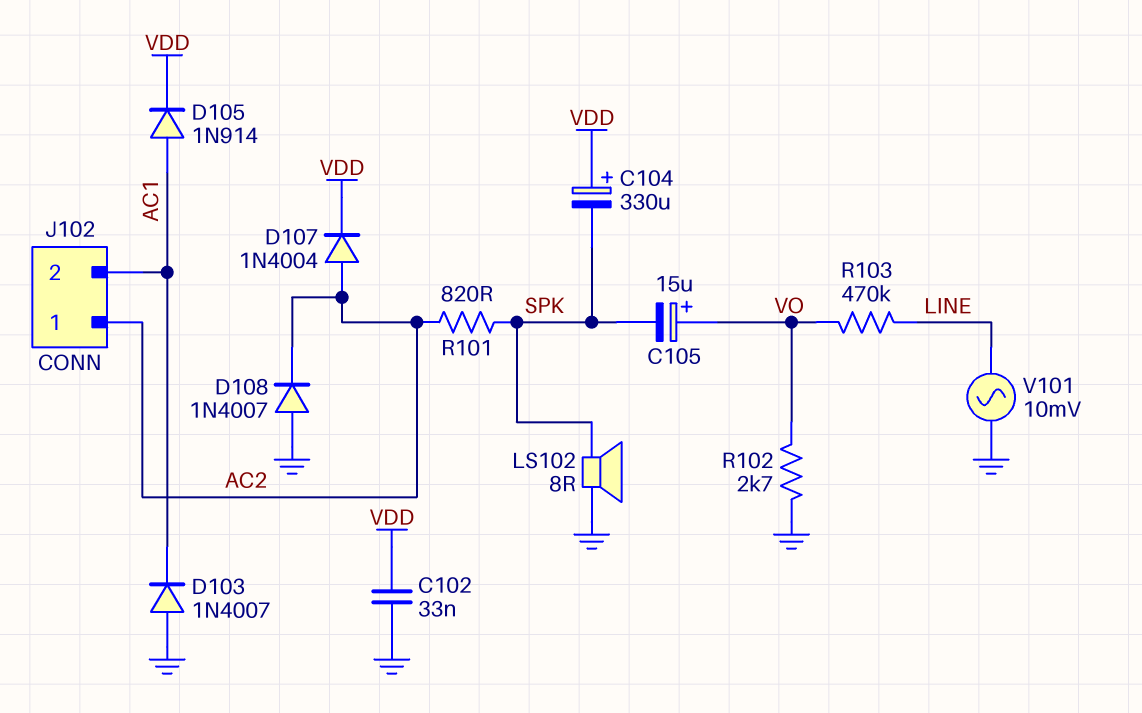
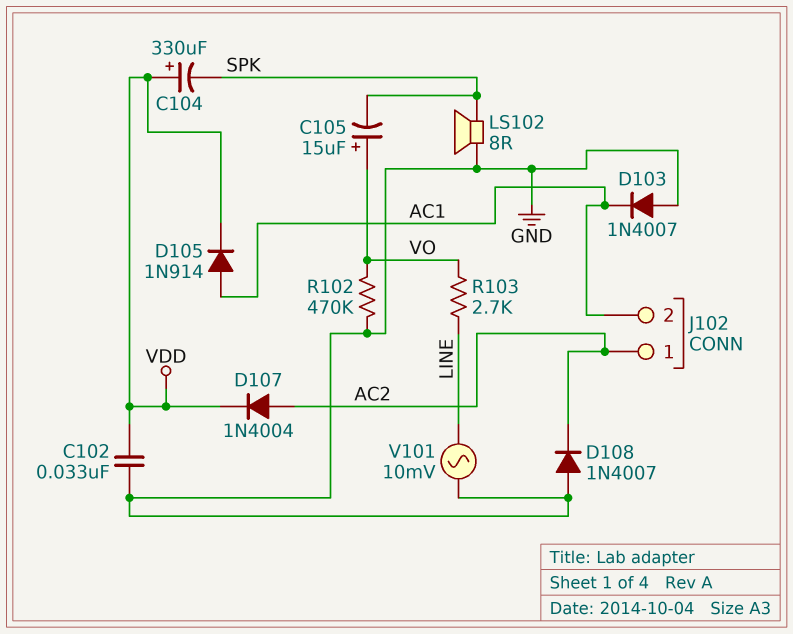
R101: 820 (AC2, SPK) -> none
R102: 2.7k (GND, VO) -> 470k (GND, VO)
R103: 470k (LINE, VO) -> 2.7k (LINE, VO)

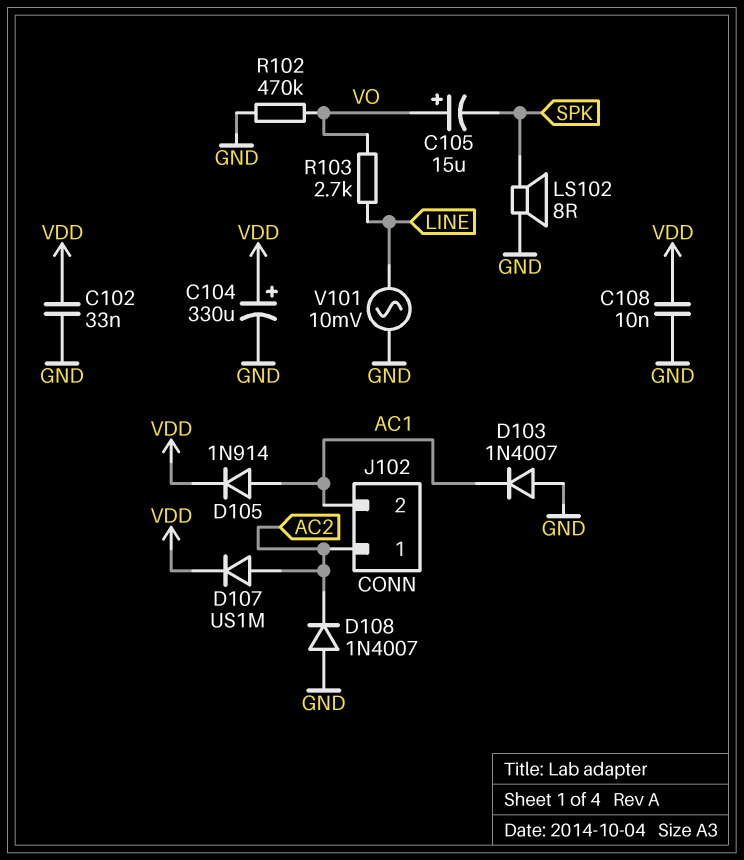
C104: 330uF (plus VDD, minus SPK) -> 330uF (plus VDD, minus GND)
C108: none -> 10nF (GND, VDD)
D107: diode 1N4004 (A AC2, K VDD) -> diode US1M (A AC2, K VDD)

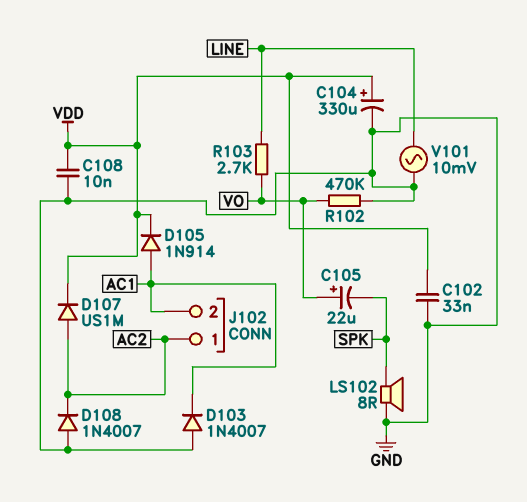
C105: 15uF (plus VO, minus SPK) -> 22uF (plus VO, minus SPK)

